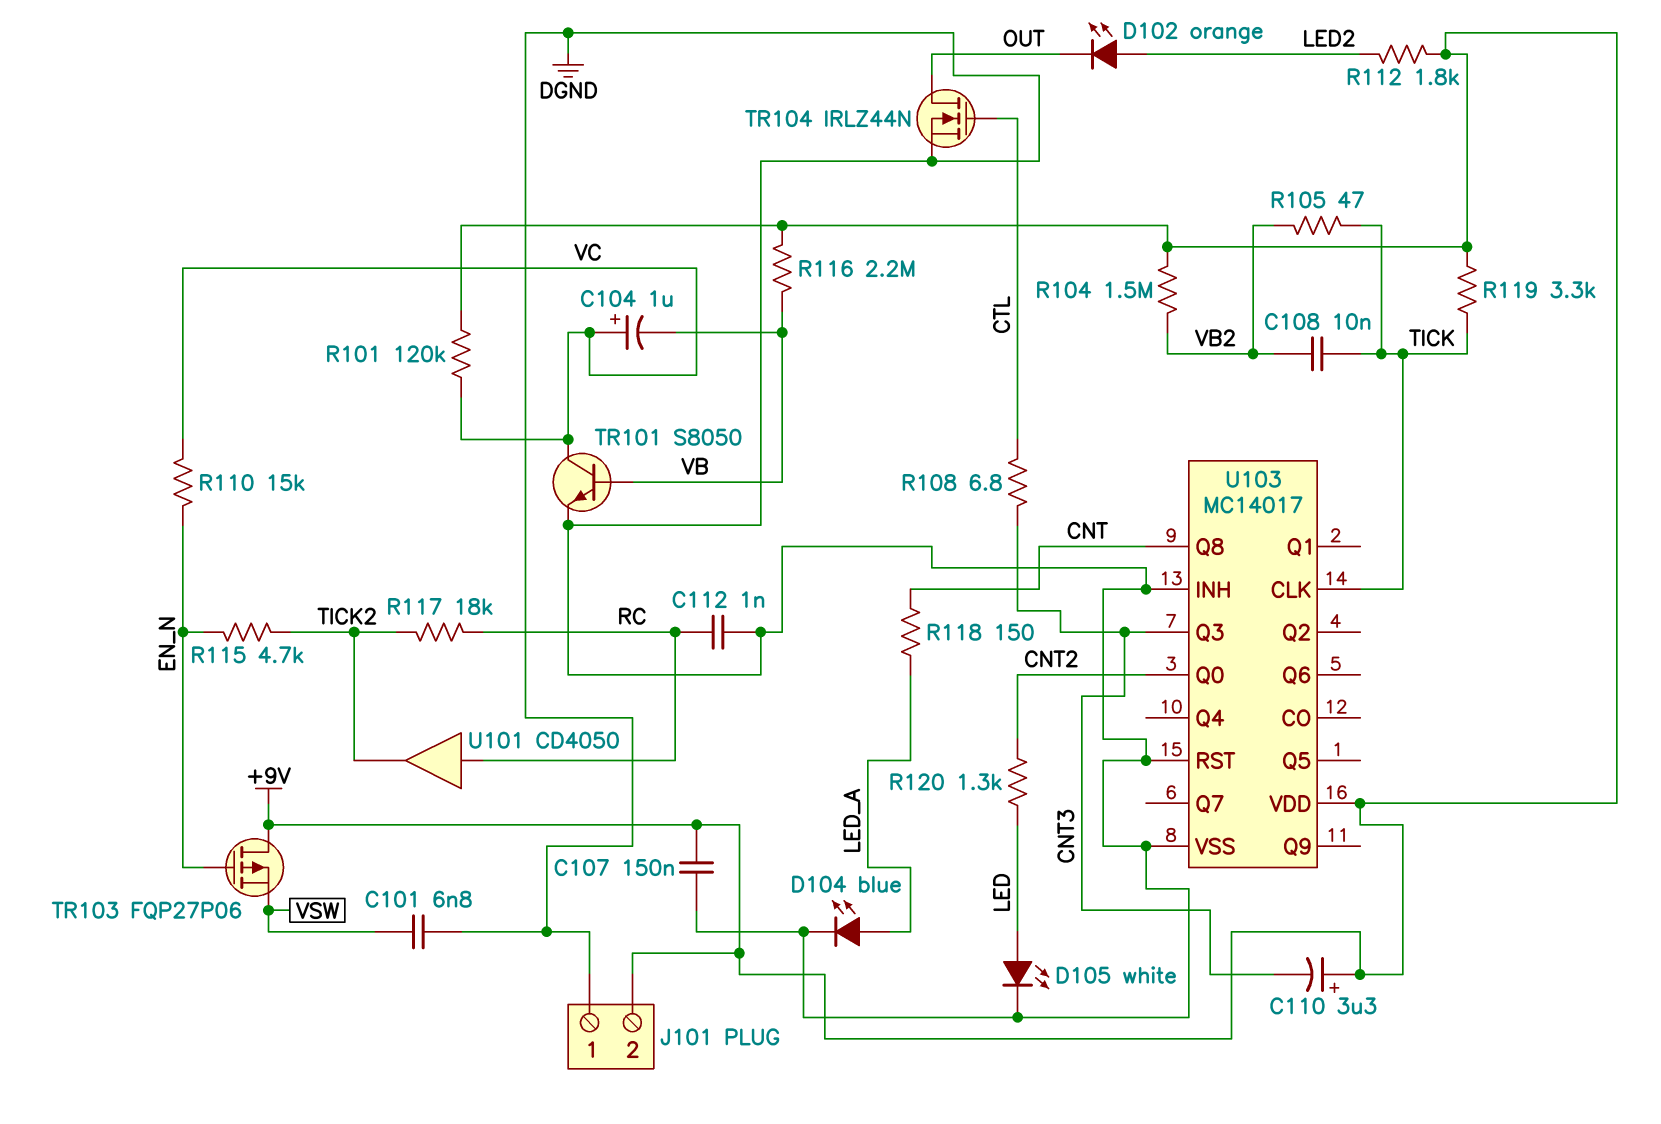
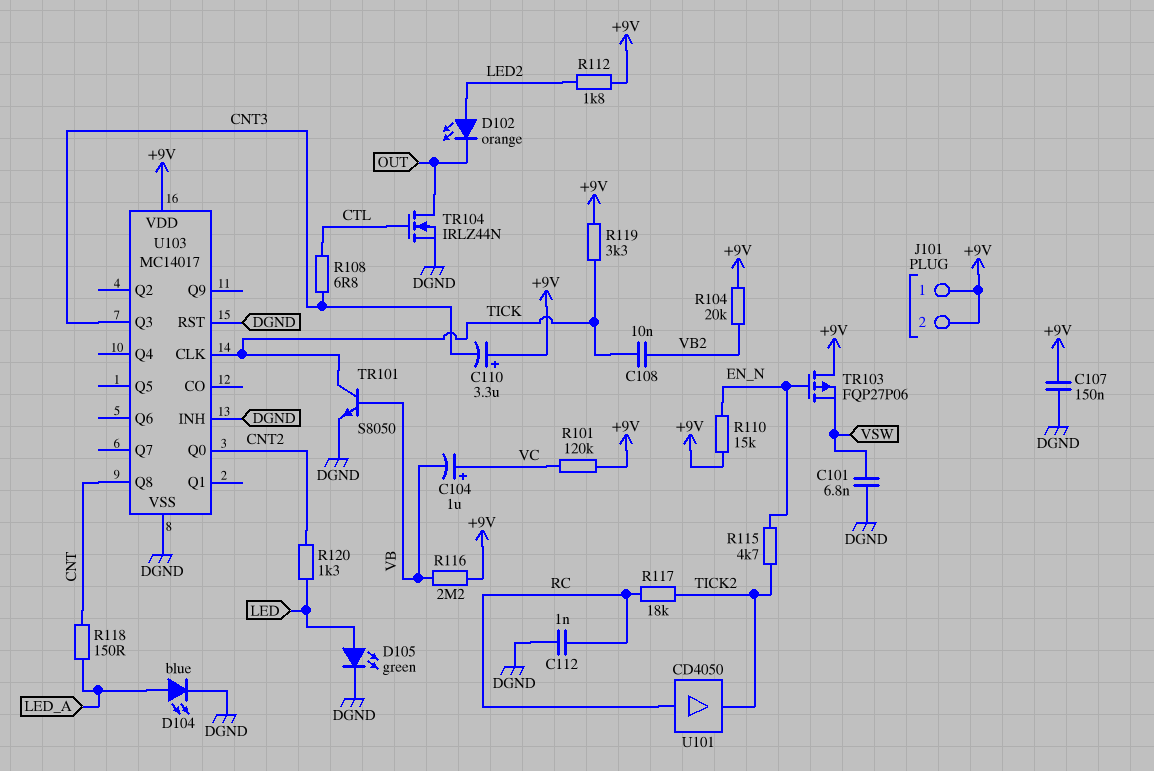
D105: LED white (A LED, K DGND) -> LED green (A LED, K DGND)
J101 pin 1: DGND -> +9V
R104: 1.5M (+9V, VB2) -> 20k (+9V, VB2)
R105: 47 (TICK, VB2) -> none
R110: 15k (EN_N, VC) -> 15k (+9V, EN_N)
TR101: NPN S8050 (B VB, C VC, E DGND) -> NPN S8050 (B VB, C TICK, E DGND)

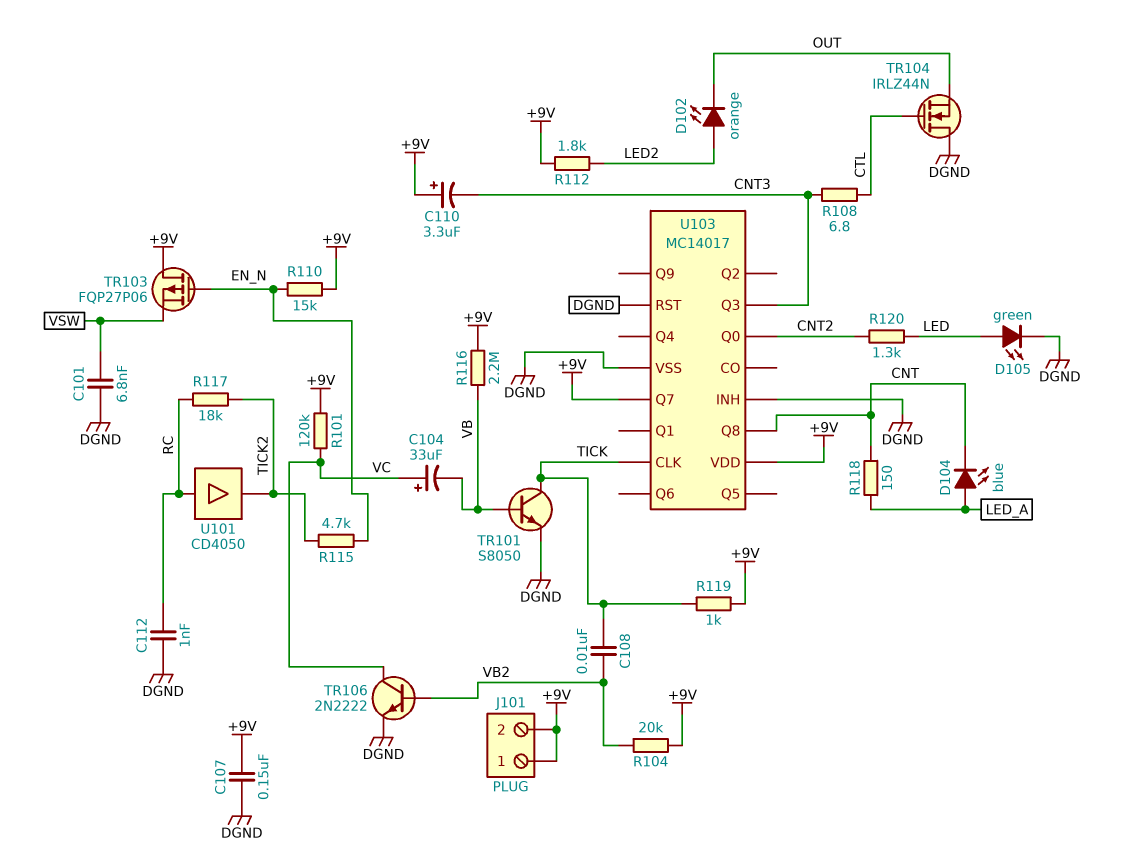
C104: 1uF (plus VC, minus VB) -> 33uF (plus VC, minus VB)
D104: LED blue (A LED_A, K DGND) -> LED blue (A LED_A, K CNT)
R119: 3.3k (+9V, TICK) -> 1k (+9V, TICK)
TR104: NMOS IRLZ44N (G CTL, D OUT, S DGND) -> NMOS IRLZ44N (G CTL, D DGND, S OUT)
TR106: none -> NPN 2N2222 (B VB2, C VC, E DGND)
U103 pin Q7: none -> +9V

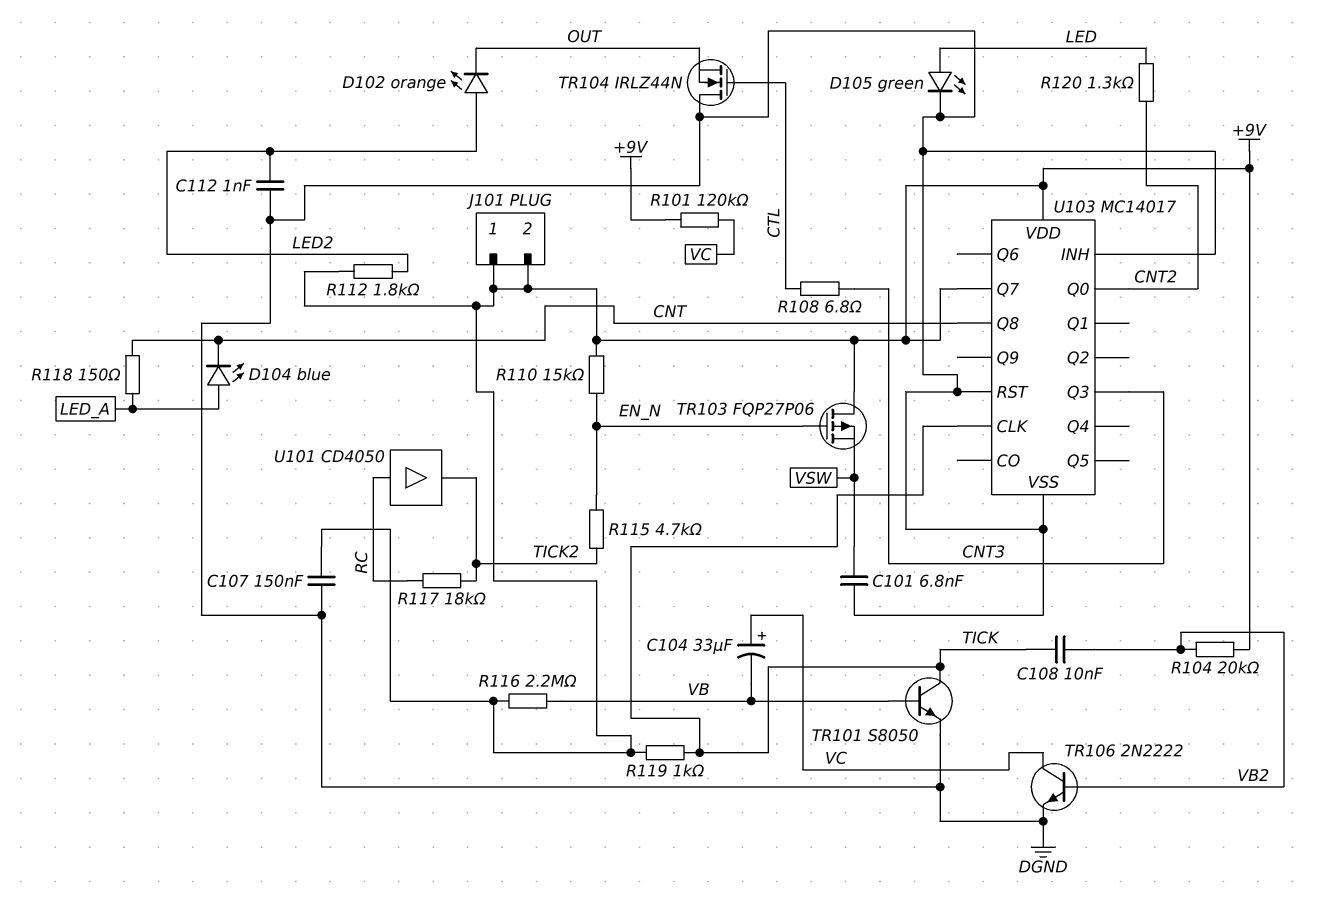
C110: 3.3uF (plus +9V, minus CNT3) -> none
C112: 1nF (DGND, RC) -> 1nF (DGND, LED2)

